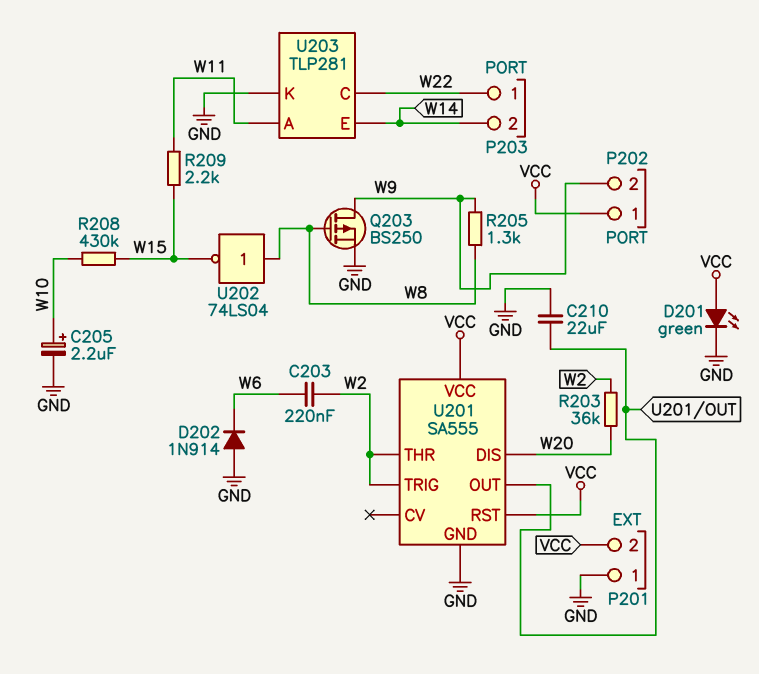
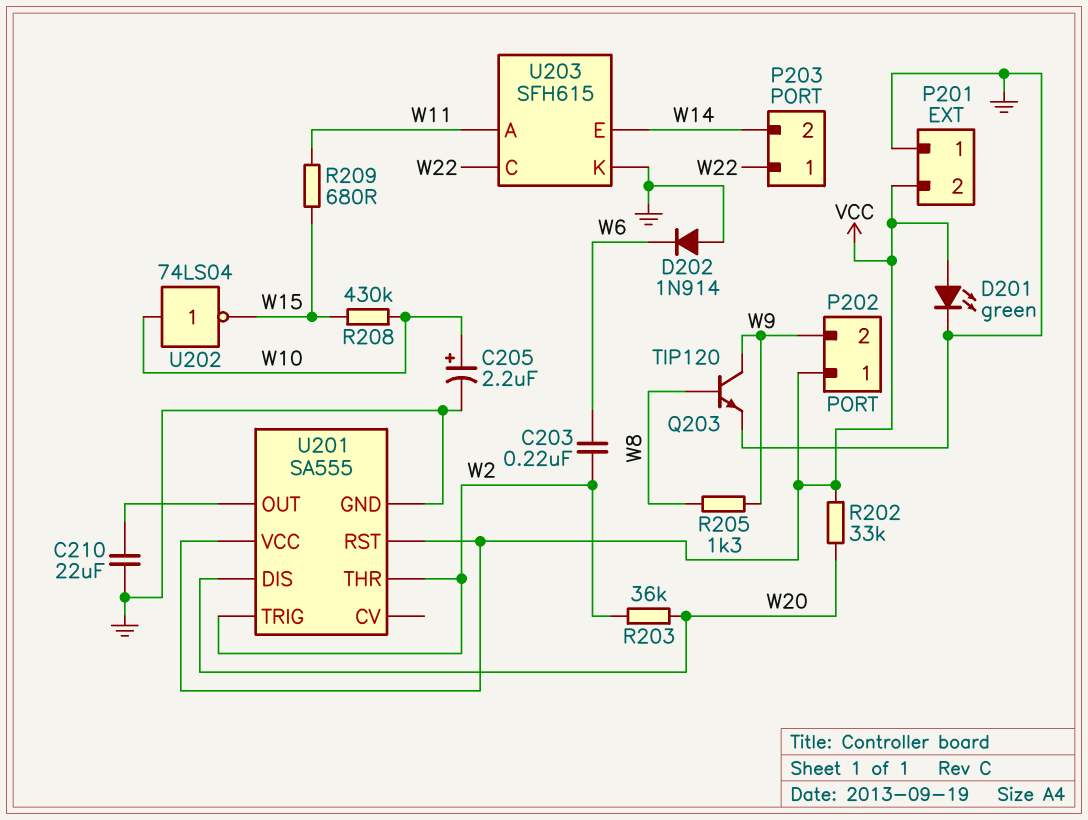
Q203: PMOS BS250 (G W8, D W9, S GND) -> NPN TIP120 (B W8, C W9, E GND)
R202: none -> 33k (VCC, W20)
R209: 2.2k (W11, W15) -> 680 (W11, W15)
U202: NOT 74LS04 (in W8, out W15) -> NOT 74LS04 (in W10, out W15)
U203: TLP281 -> SFH615

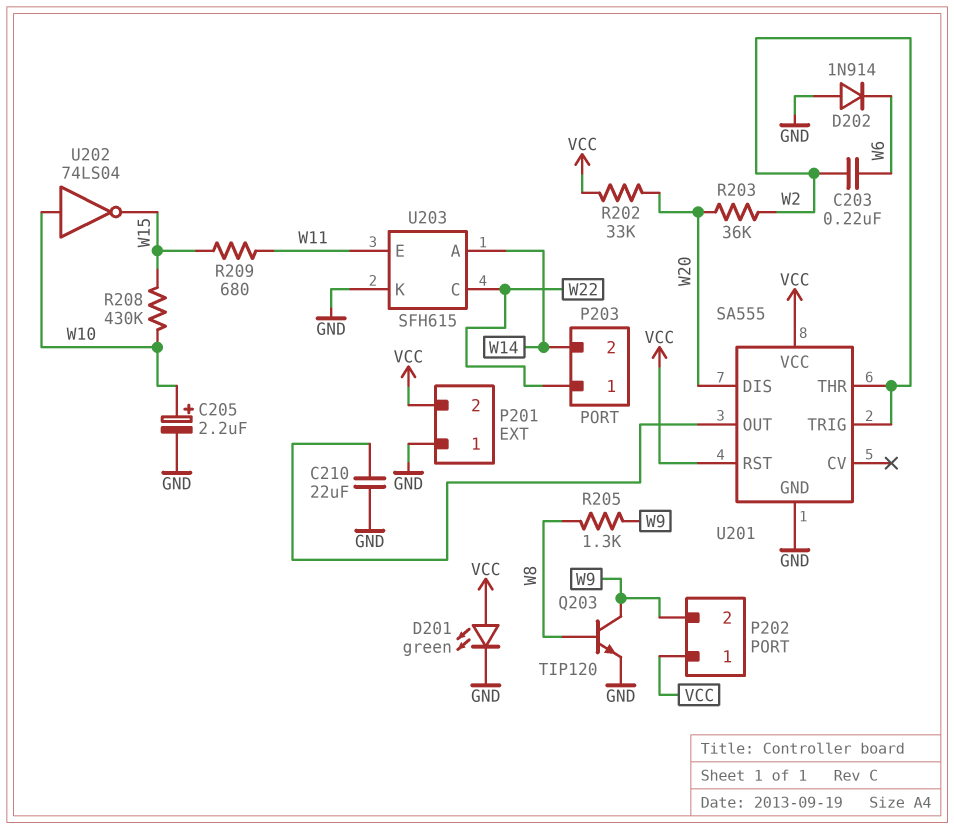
U203 pin A: W11 -> W14
U203 pin E: W14 -> W11

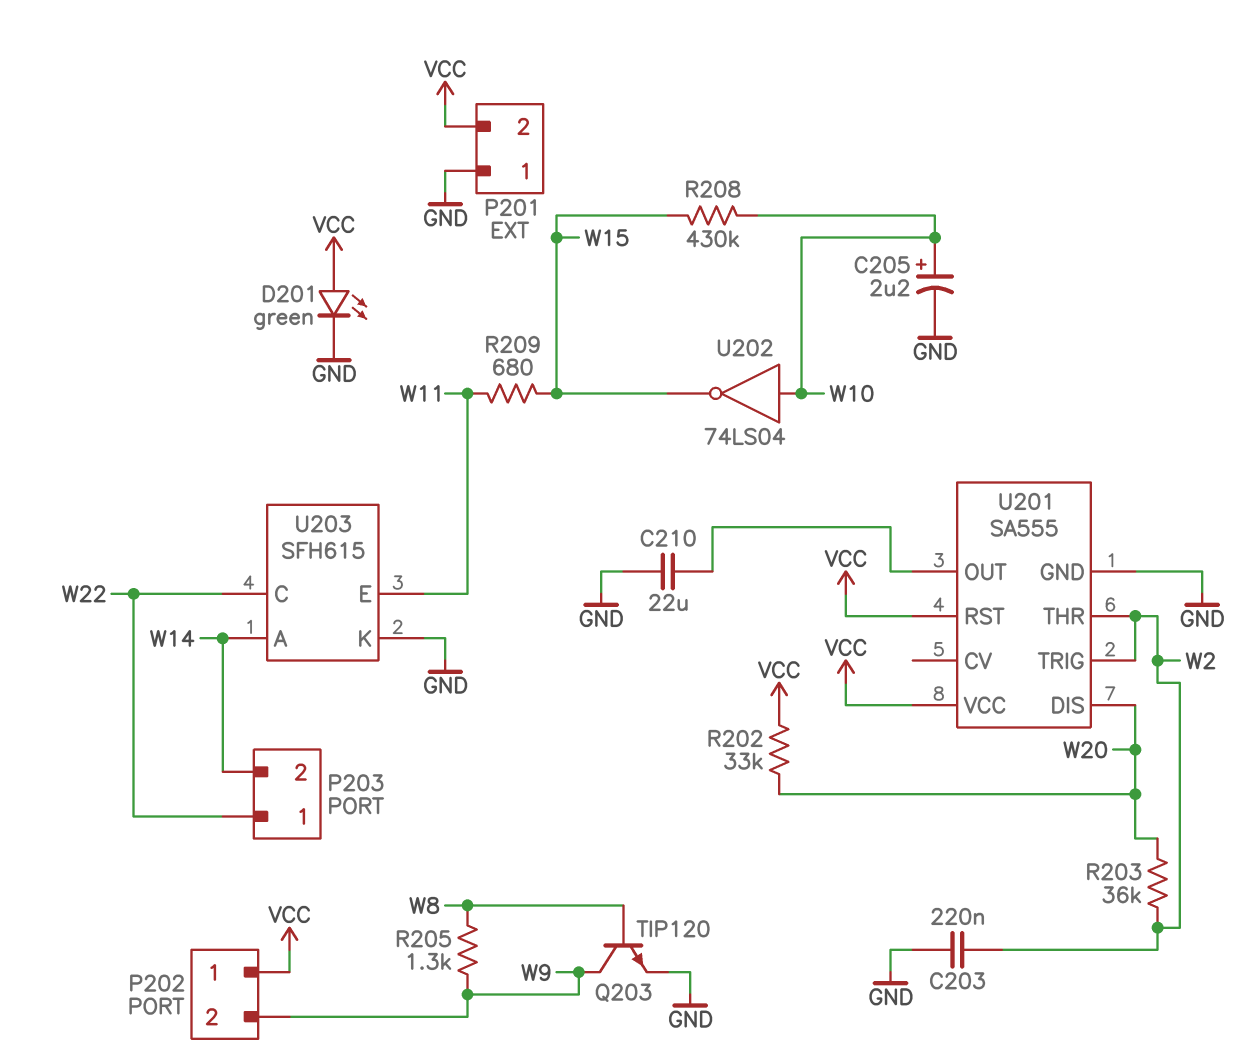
C203: 220nF (W2, W6) -> 220nF (GND, W2)
D202: diode 1N914 (A GND, K W6) -> none

